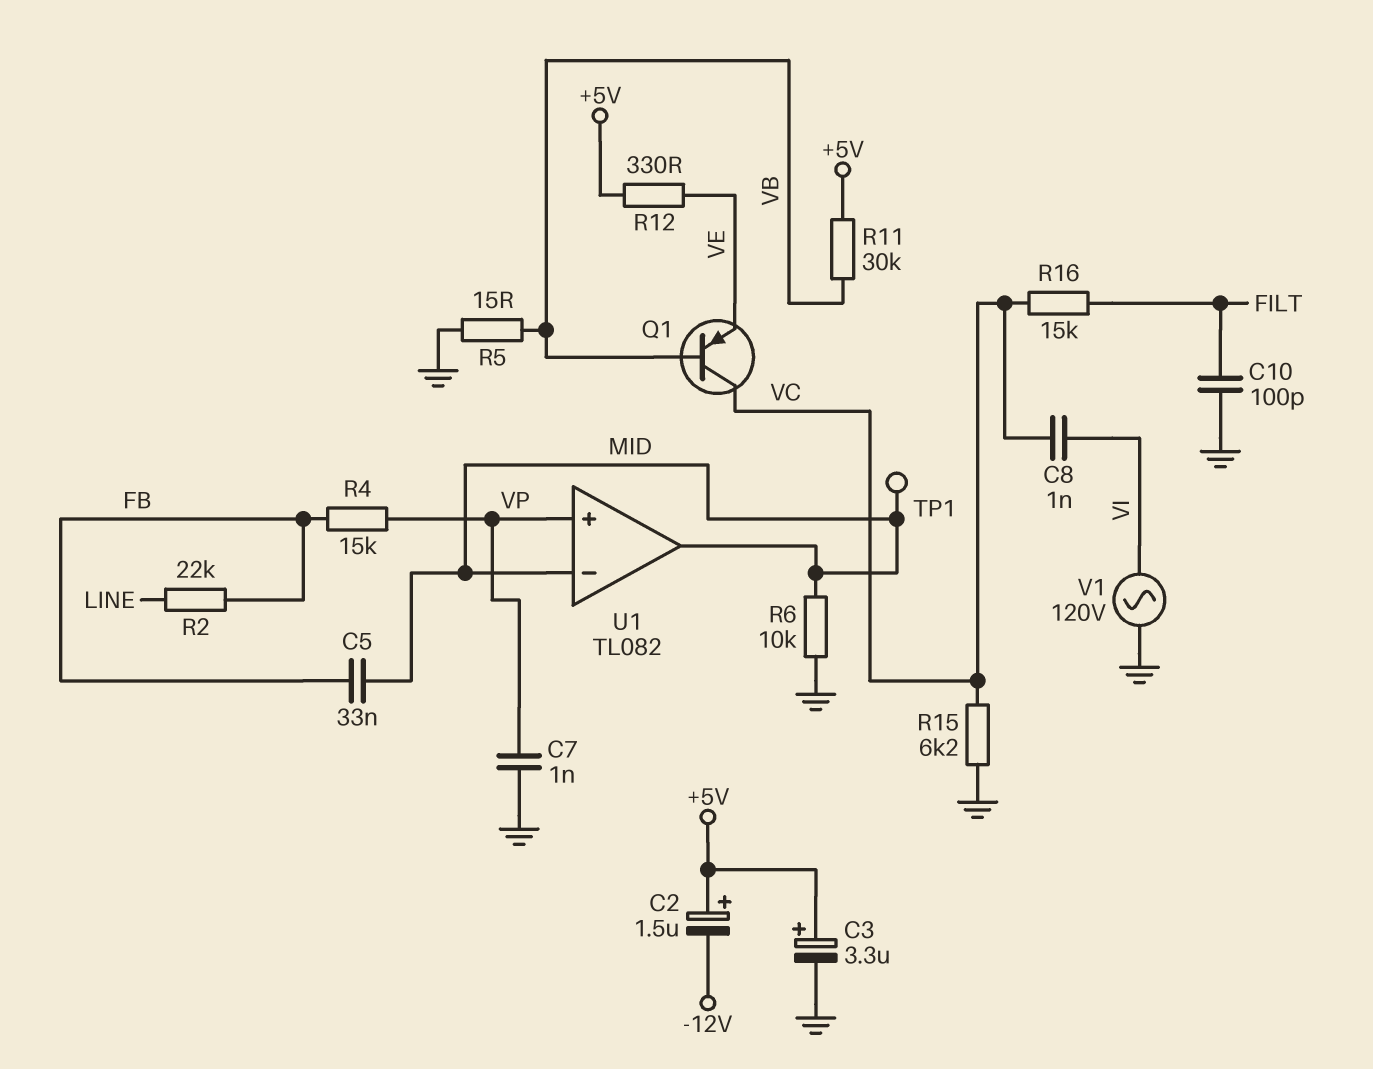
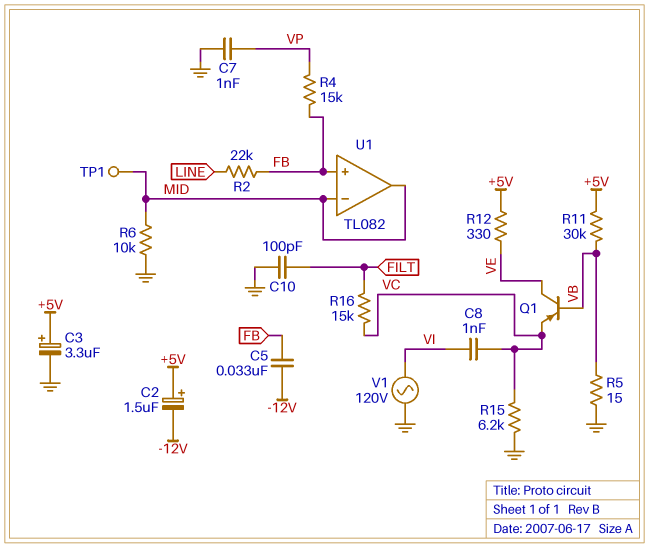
C5: 33nF (FB, MID) -> 33nF (-12V, FB)
Q1: PNP (B VB, C VC, E VE) -> PNP (B VB, C VE, E VC)
U1 pin in+: VP -> FB

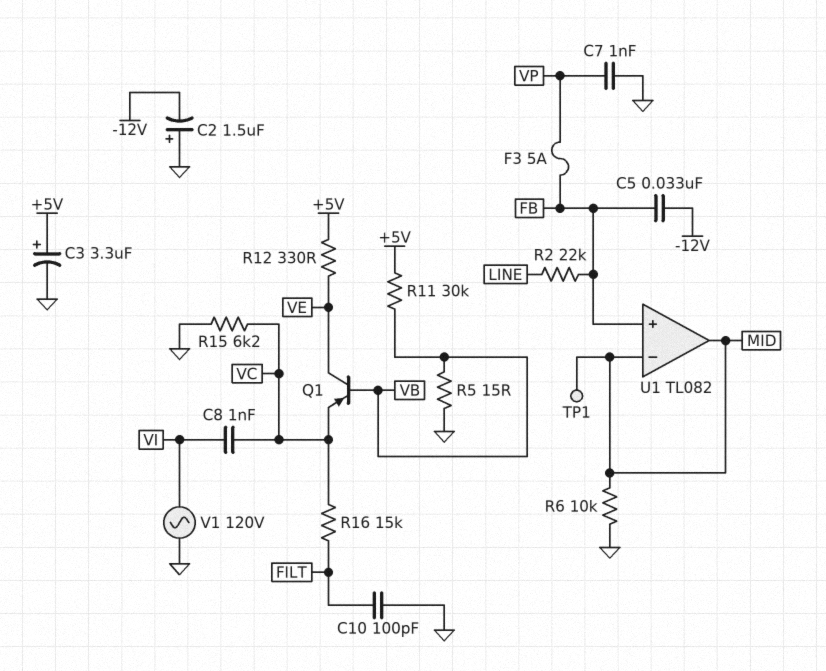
C2: 1.5uF (plus +5V, minus -12V) -> 1.5uF (plus GND, minus -12V)
F3: none -> 5A (FB, VP)
R4: 15k (FB, VP) -> none

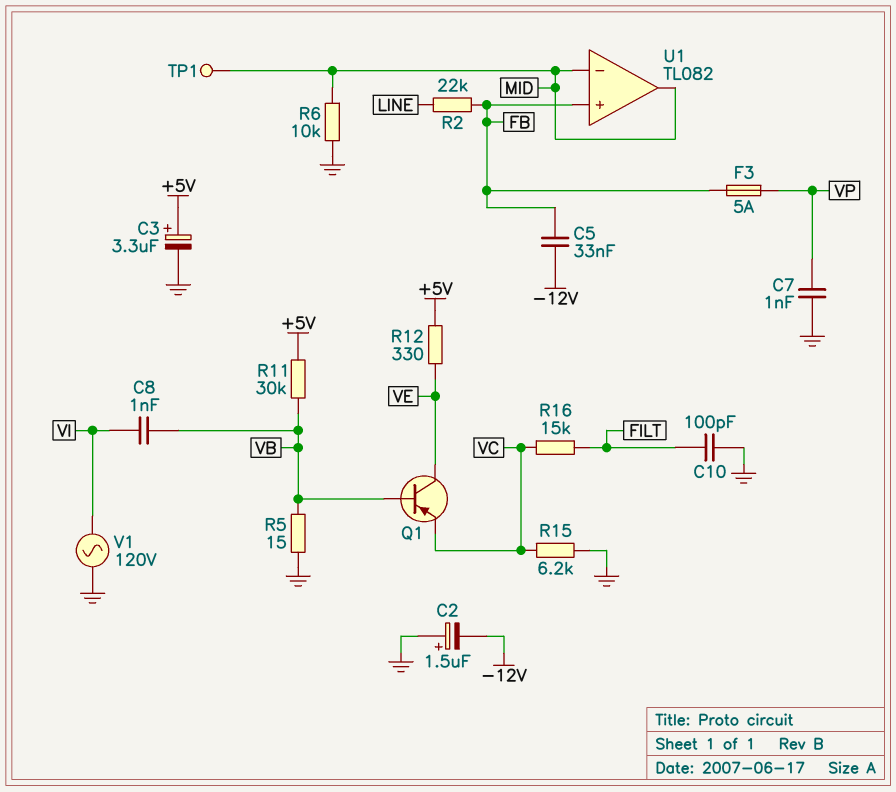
C8: 1nF (VC, VI) -> 1nF (VB, VI)

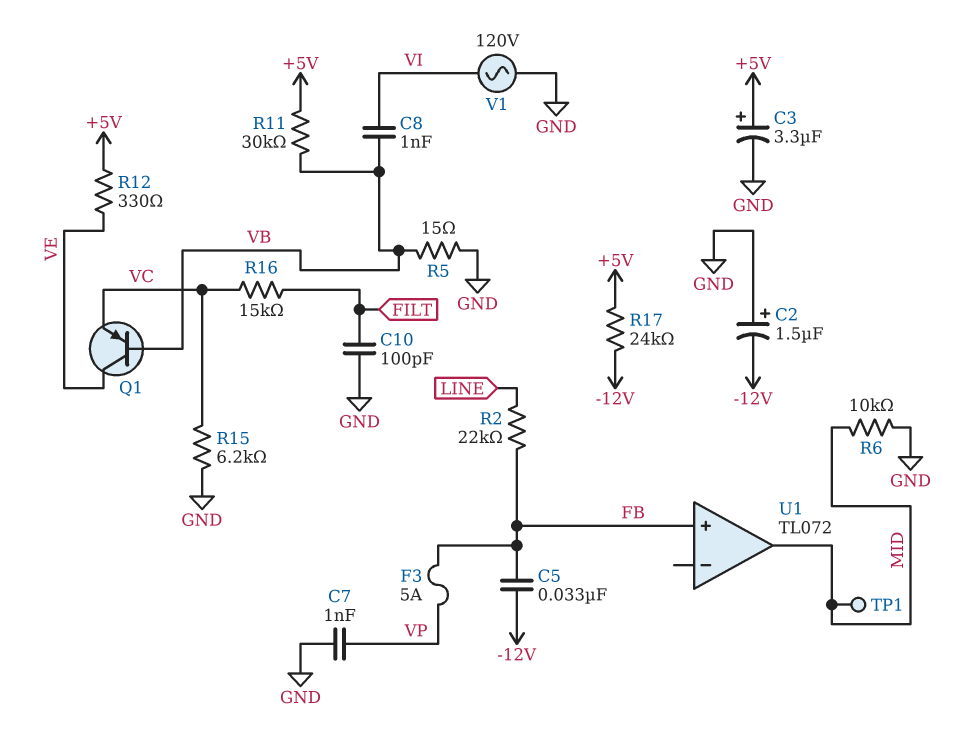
R17: none -> 24k (+5V, -12V)
U1: TL082 -> TL072
U1 pin in-: MID -> none

